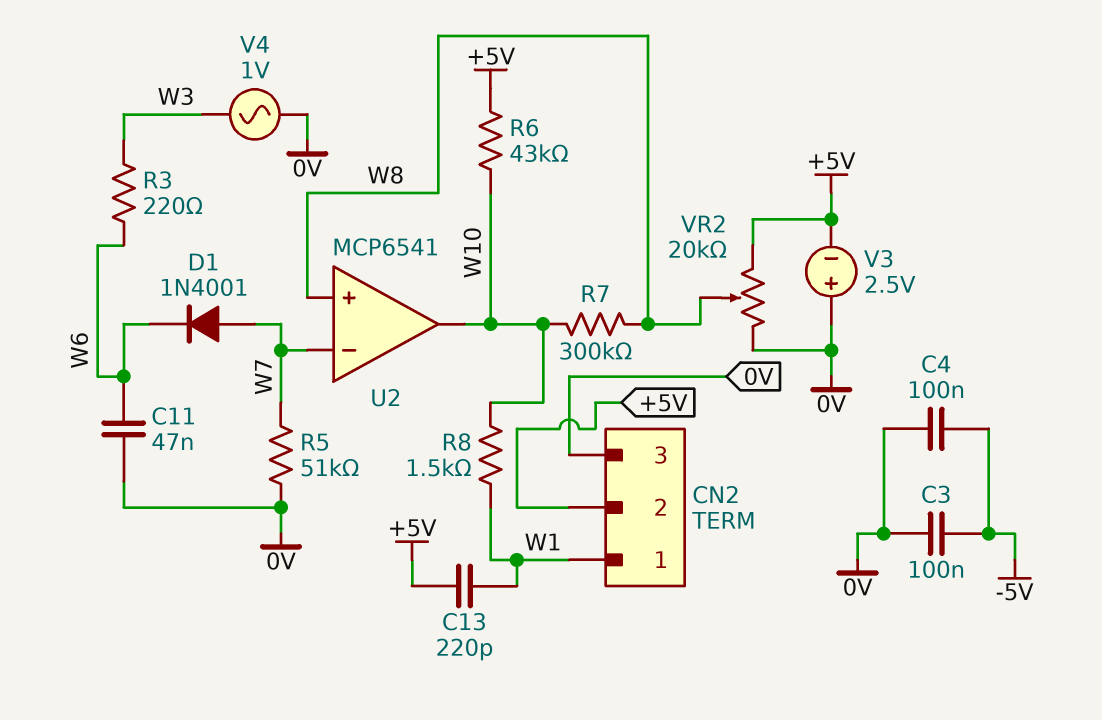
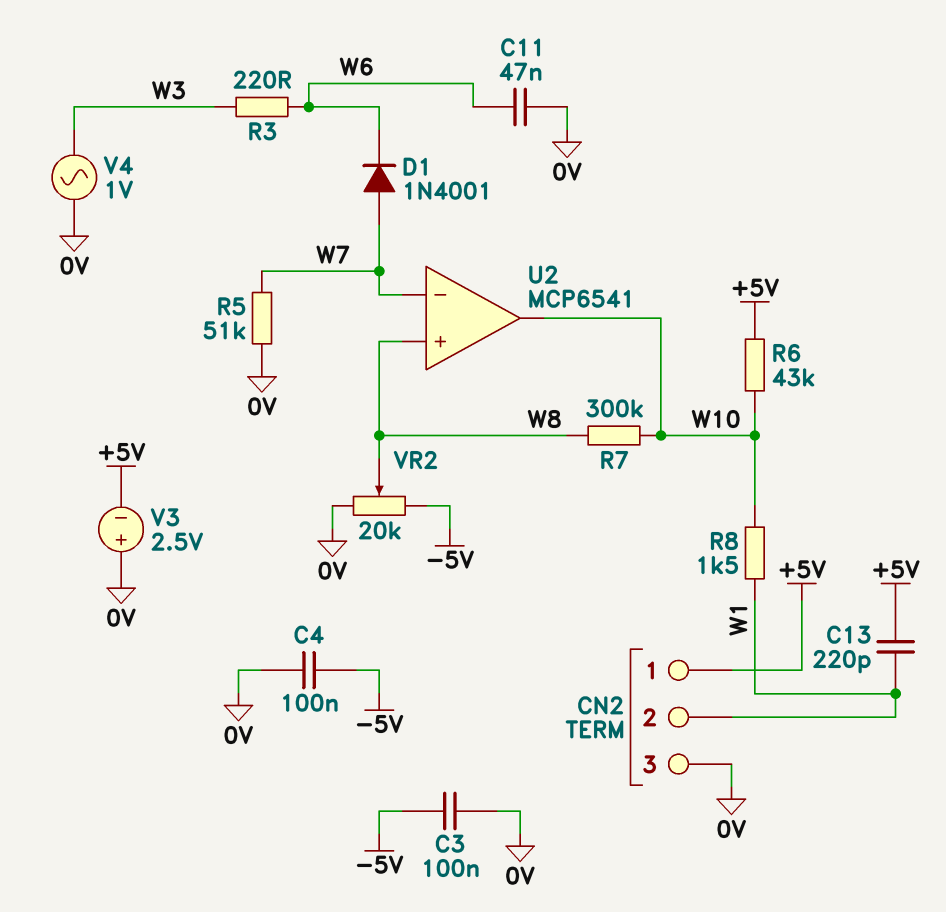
CN2 pin 1: W1 -> +5V
CN2 pin 2: +5V -> W1
VR2: 20k (+5V, 0V, wiper W8) -> 20k (-5V, 0V, wiper W8)

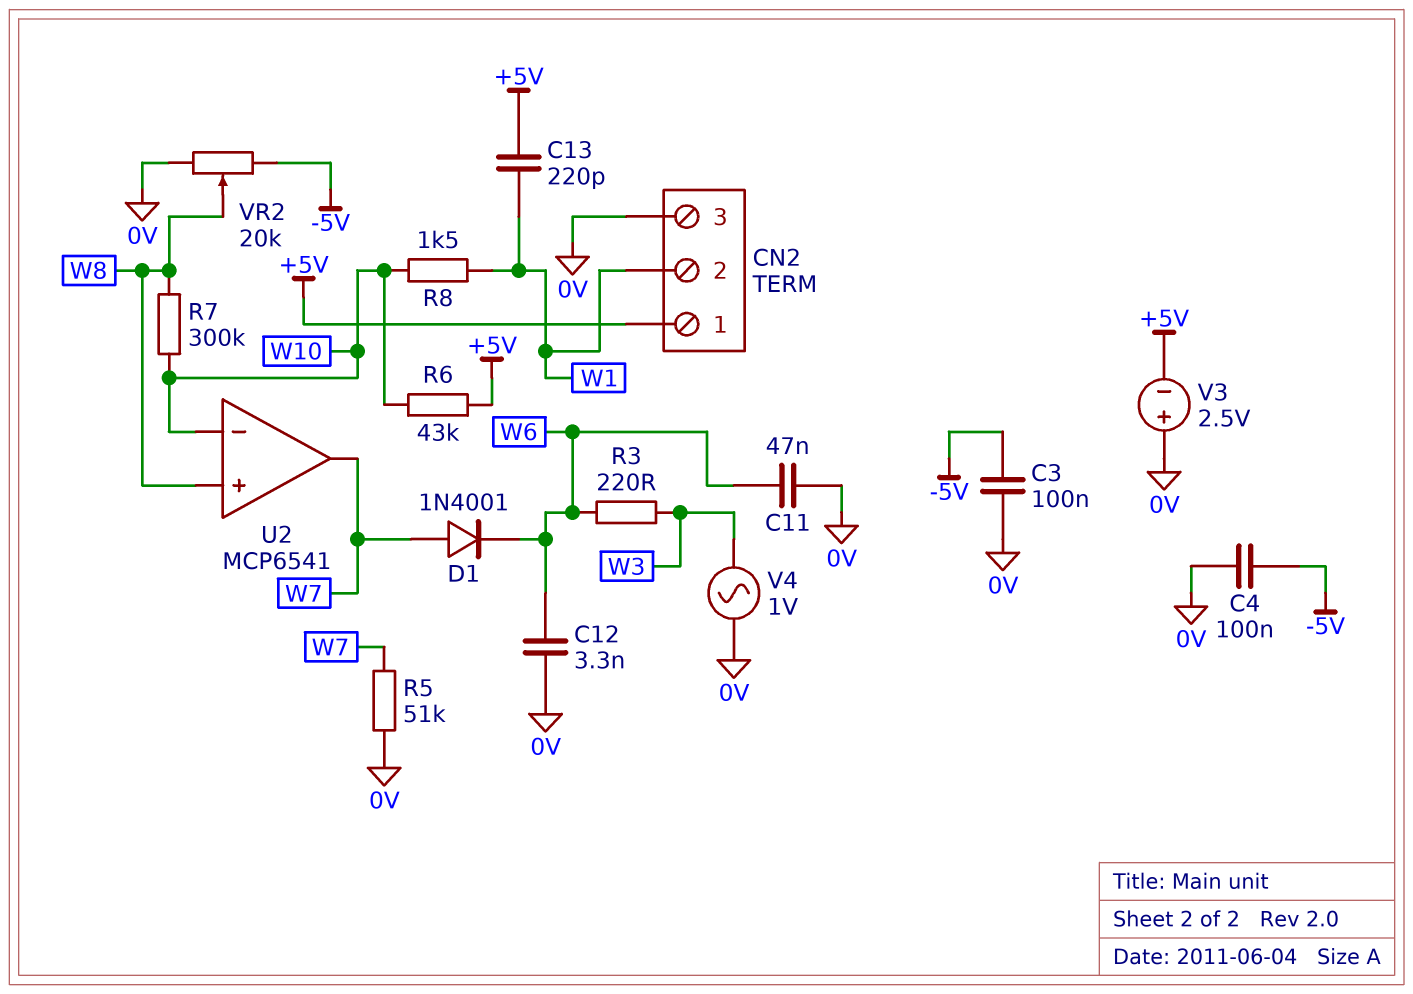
C12: none -> 3.3nF (0V, W6)
U2 pin in-: W7 -> W10
U2 pin out: W10 -> W7

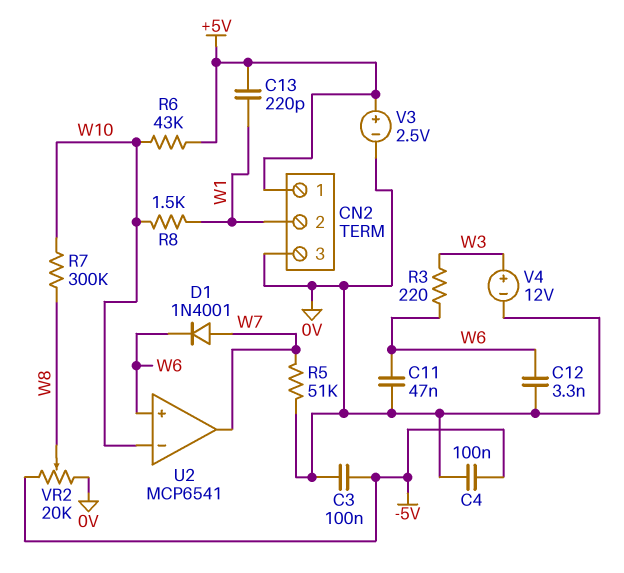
U2 pin in+: W8 -> W6
V3: 2.5V (plus 0V, minus +5V) -> 2.5V (plus +5V, minus 0V)
V4: AC 1V (0V, W3) -> 12V (plus W3, minus 0V)

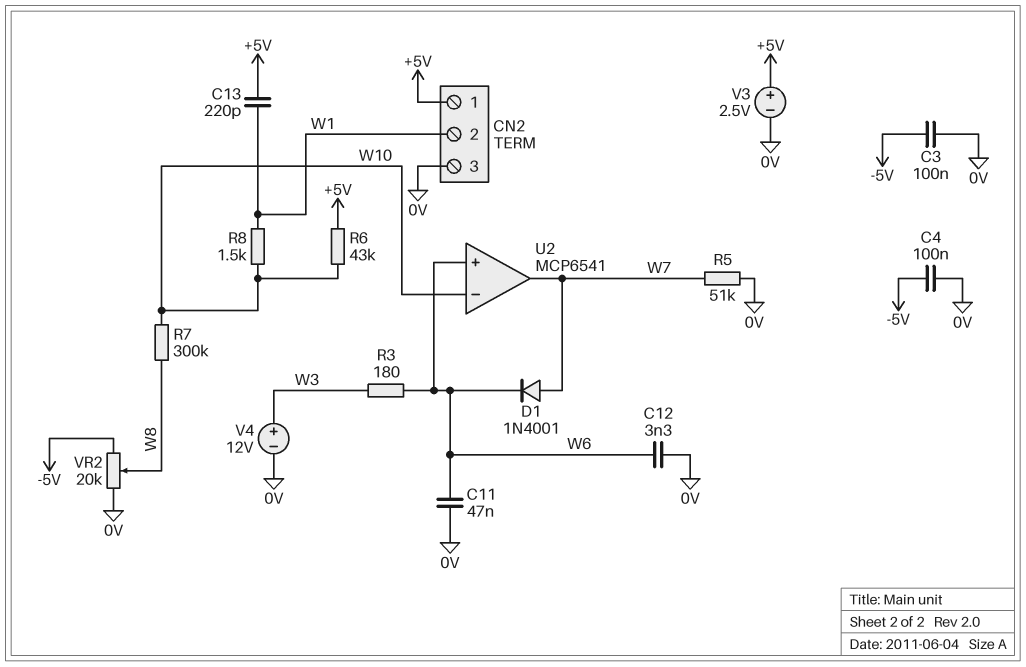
R3: 220 (W3, W6) -> 180 (W3, W6)

